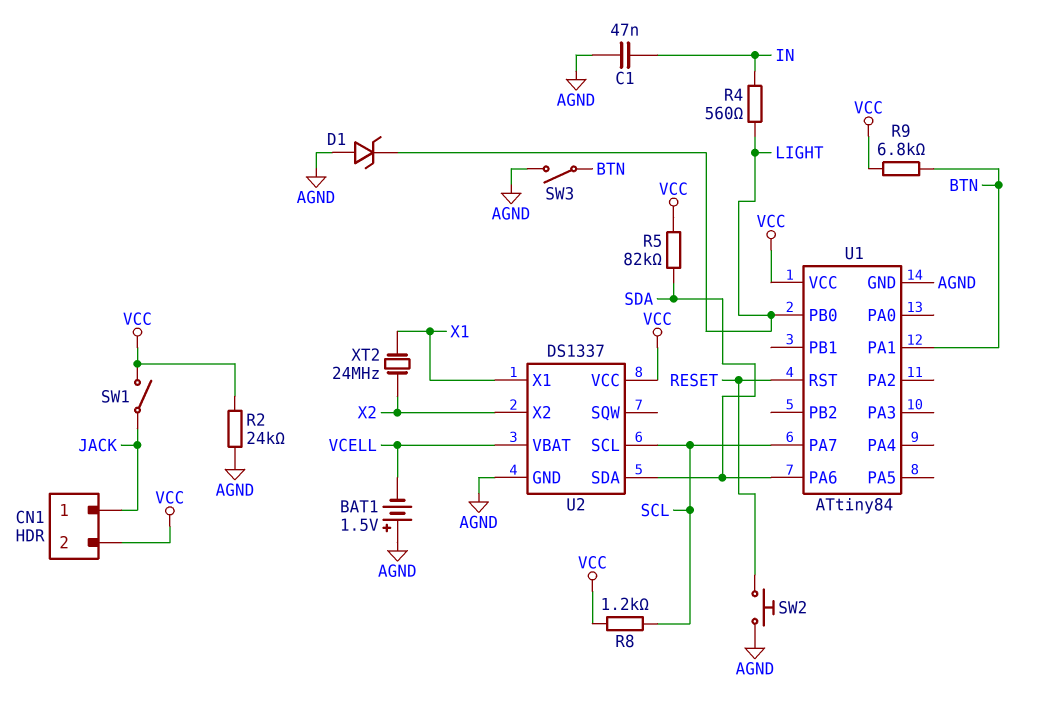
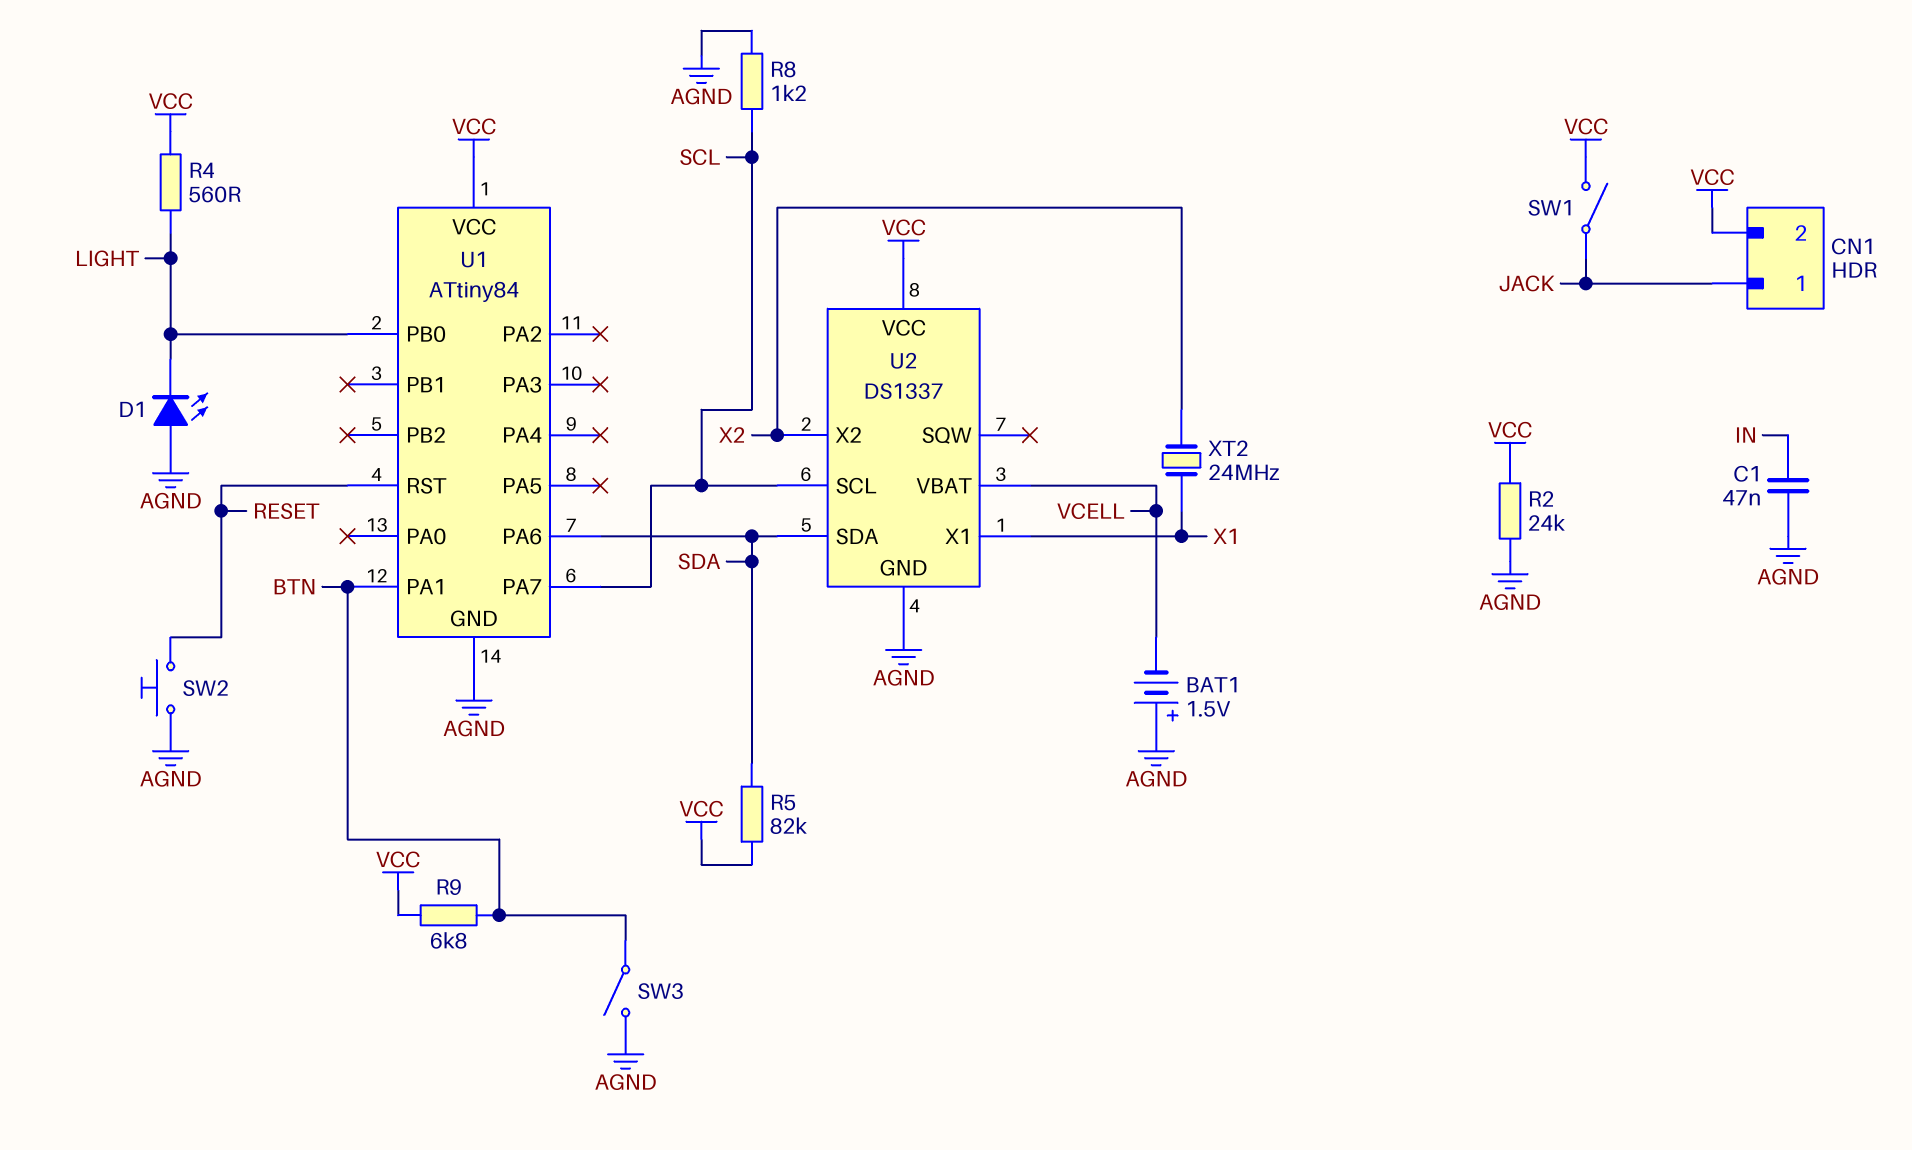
D1: zener (A AGND, K LIGHT) -> LED (A AGND, K LIGHT)
R4: 560 (IN, LIGHT) -> 560 (LIGHT, VCC)
R8: 1.2k (SCL, VCC) -> 1.2k (AGND, SCL)

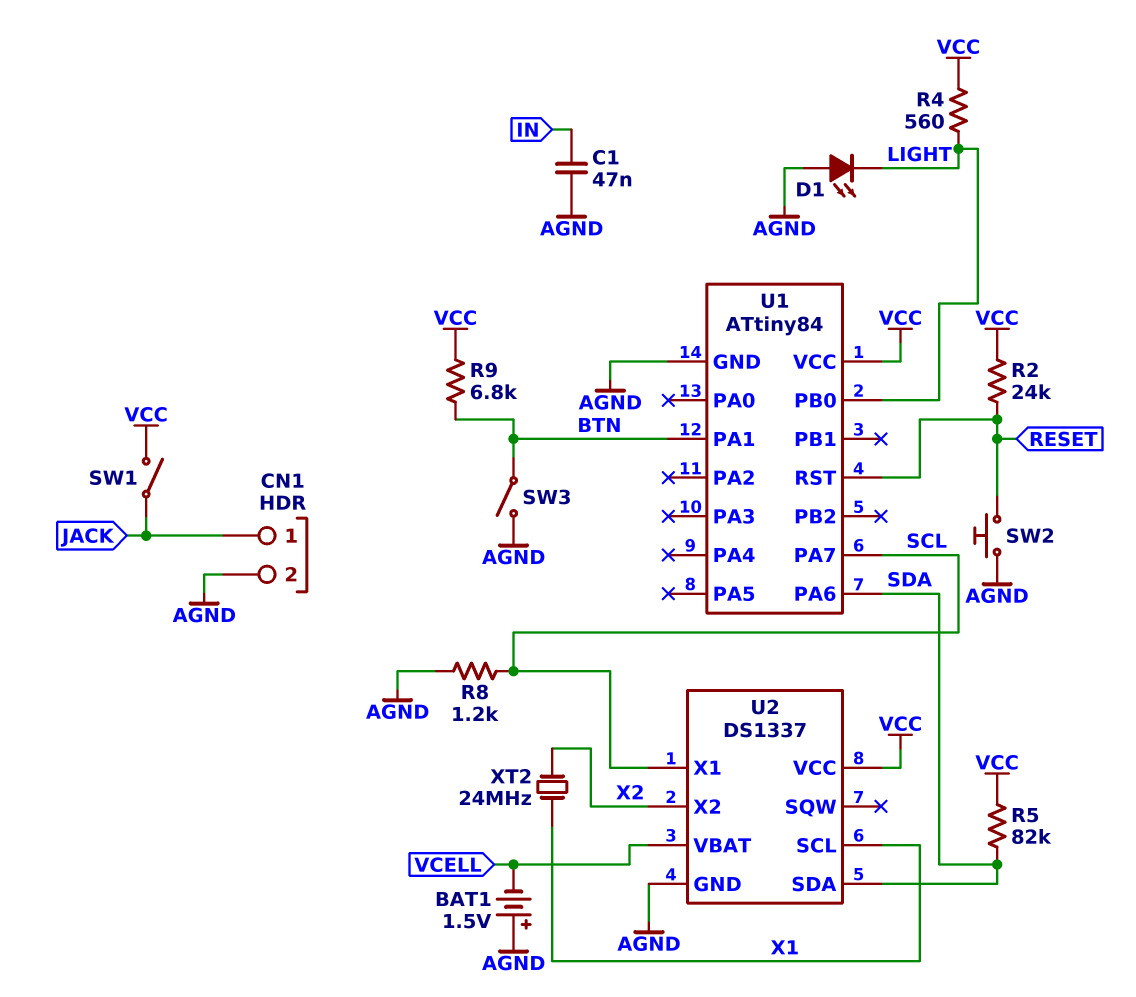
CN1 pin 2: VCC -> AGND
R2: 24k (AGND, VCC) -> 24k (RESET, VCC)
U2 pin SCL: SCL -> X1
U2 pin X1: X1 -> SCL

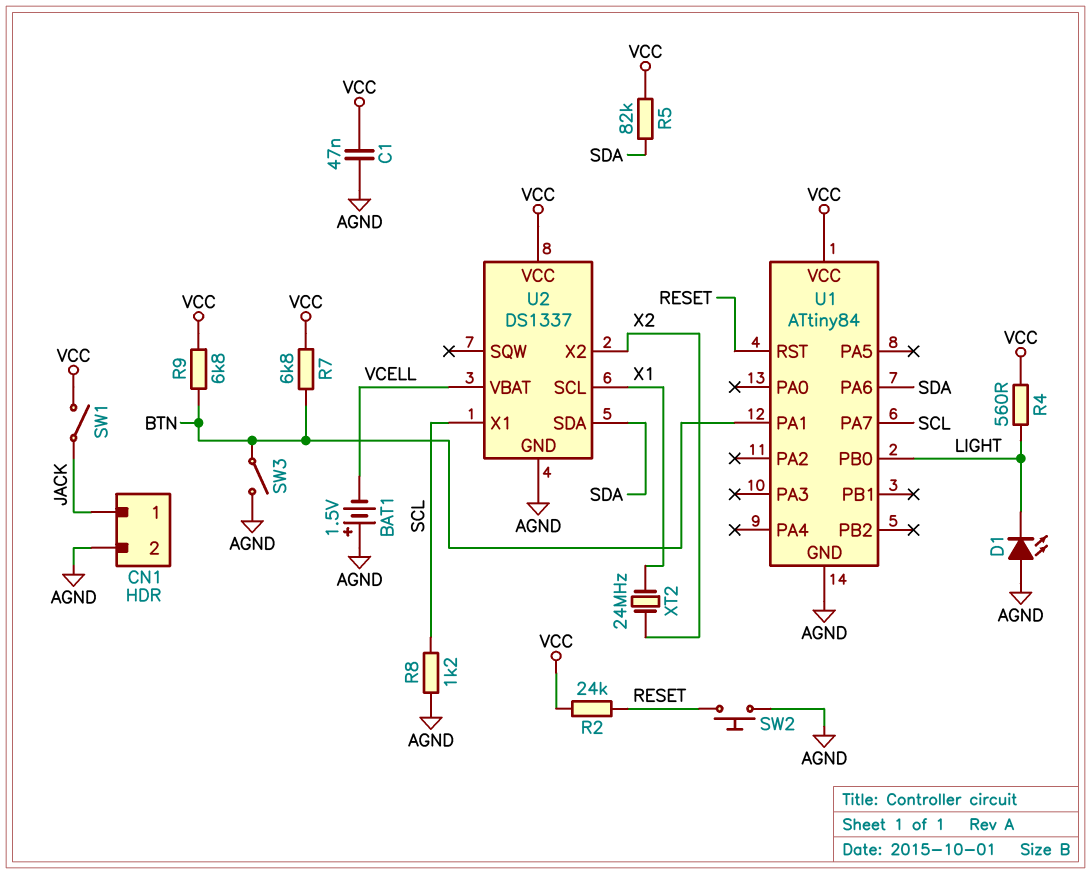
C1: 47nF (AGND, IN) -> 47nF (AGND, VCC)
R7: none -> 6.8k (BTN, VCC)

